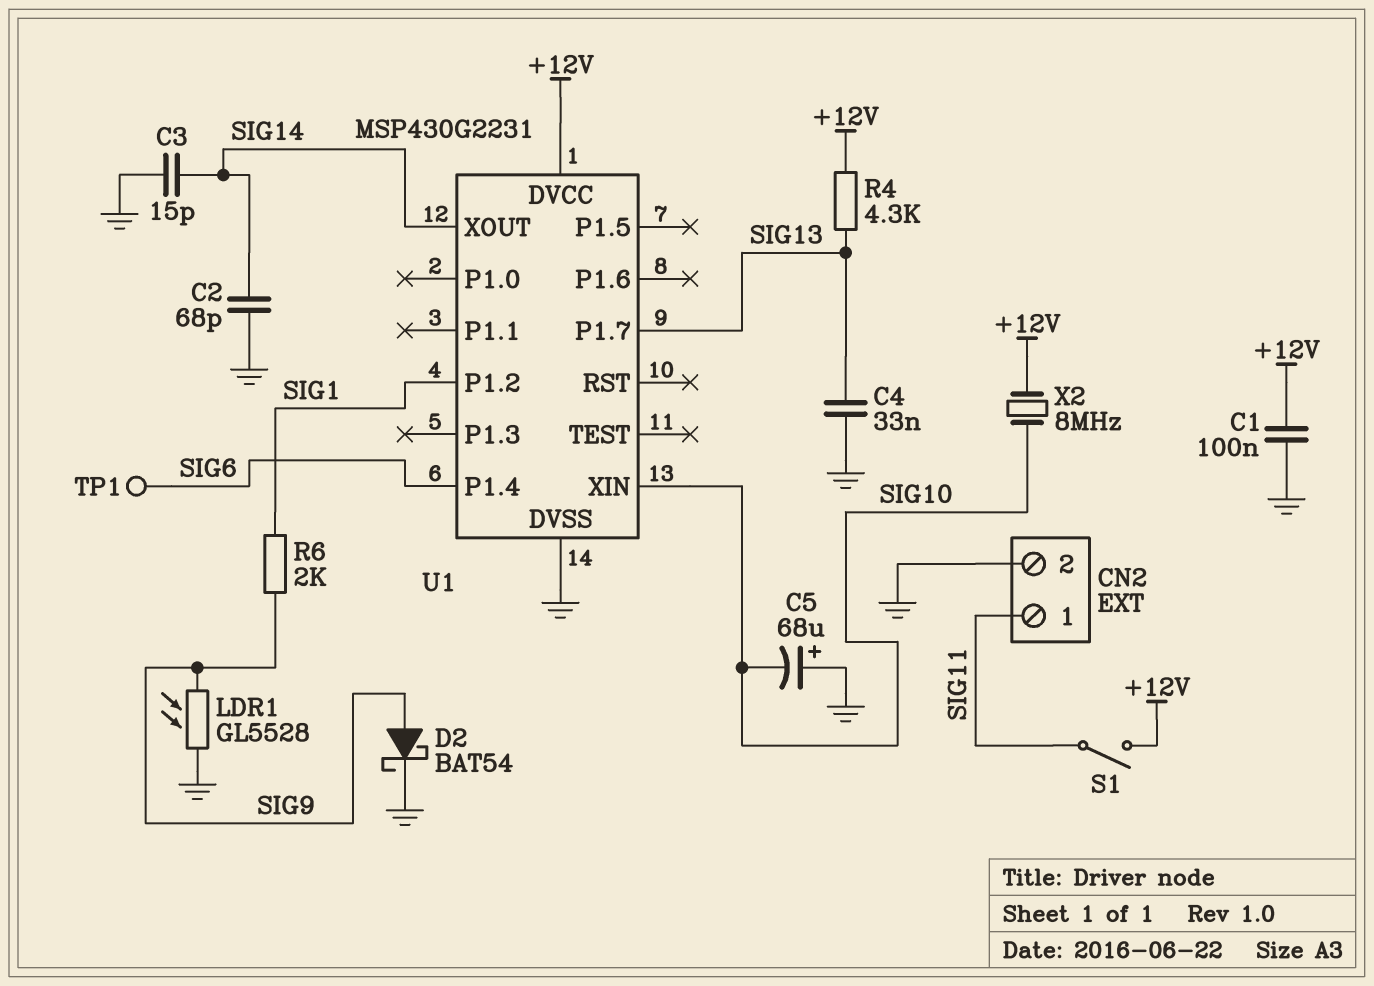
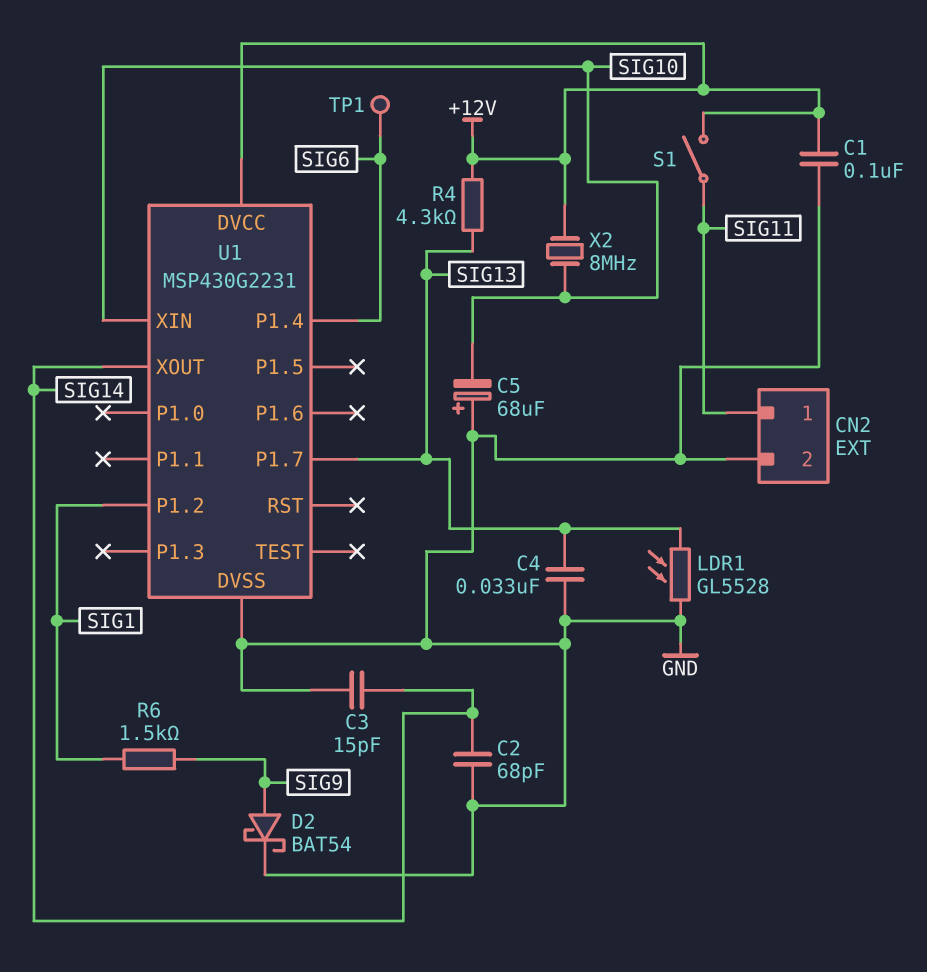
LDR1: GL5528 (GND, SIG9) -> GL5528 (GND, SIG13)
R6: 2k (SIG1, SIG9) -> 1.5k (SIG1, SIG9)

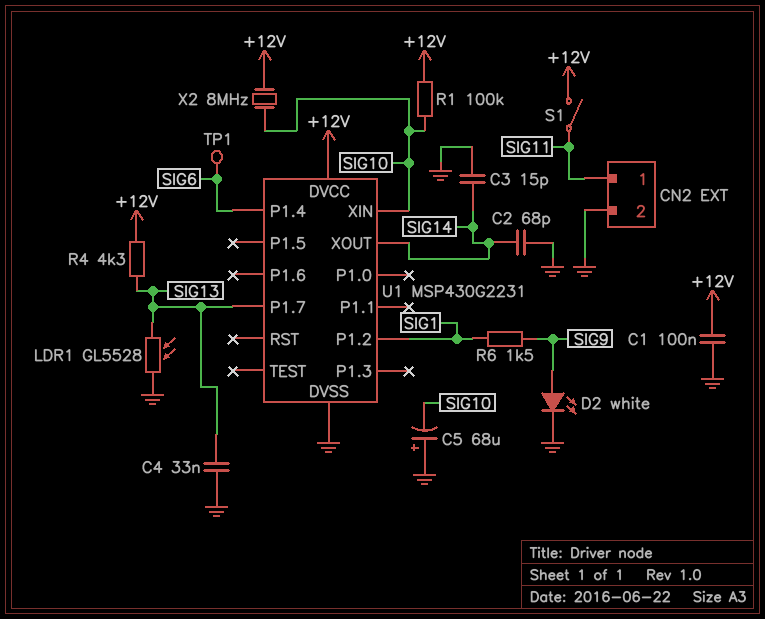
D2: schottky BAT54 (A SIG9, K GND) -> LED white (A SIG9, K GND)
R1: none -> 100k (+12V, SIG10)

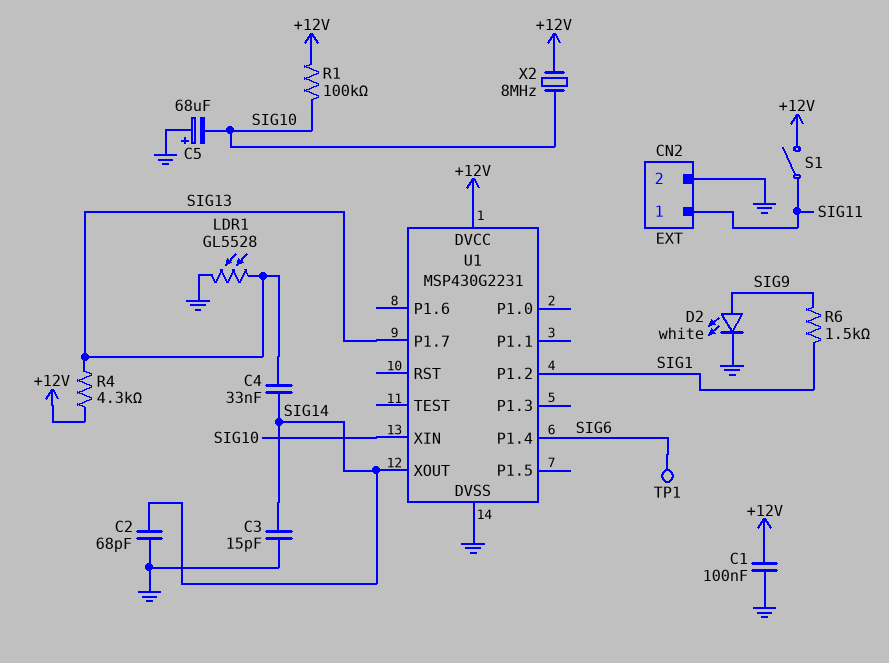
C4: 33nF (GND, SIG13) -> 33nF (SIG13, SIG14)

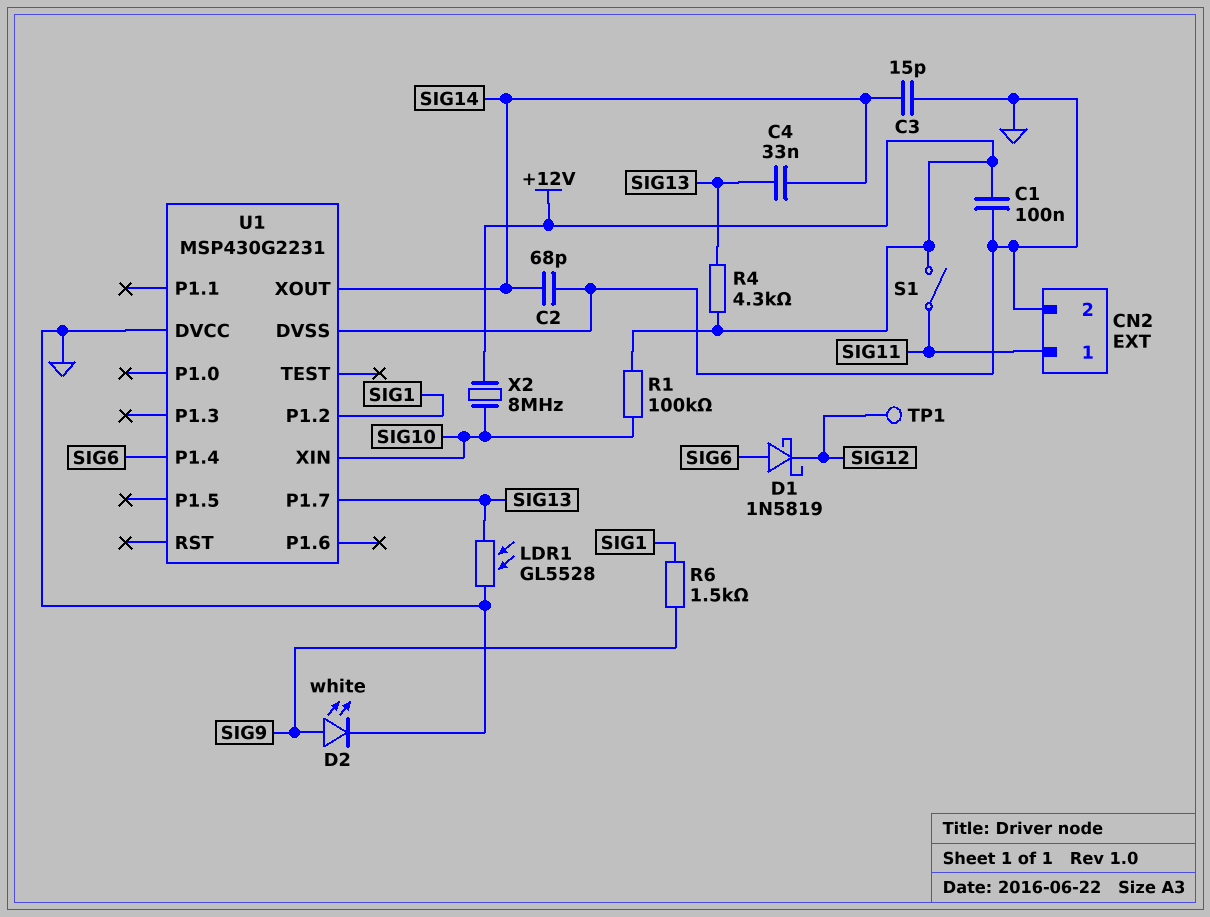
C5: 68uF (plus GND, minus SIG10) -> none
D1: none -> schottky 1N5819 (A SIG6, K SIG12)
TP1: test point (SIG6) -> test point (SIG12)
U1 pin DVCC: +12V -> GND

